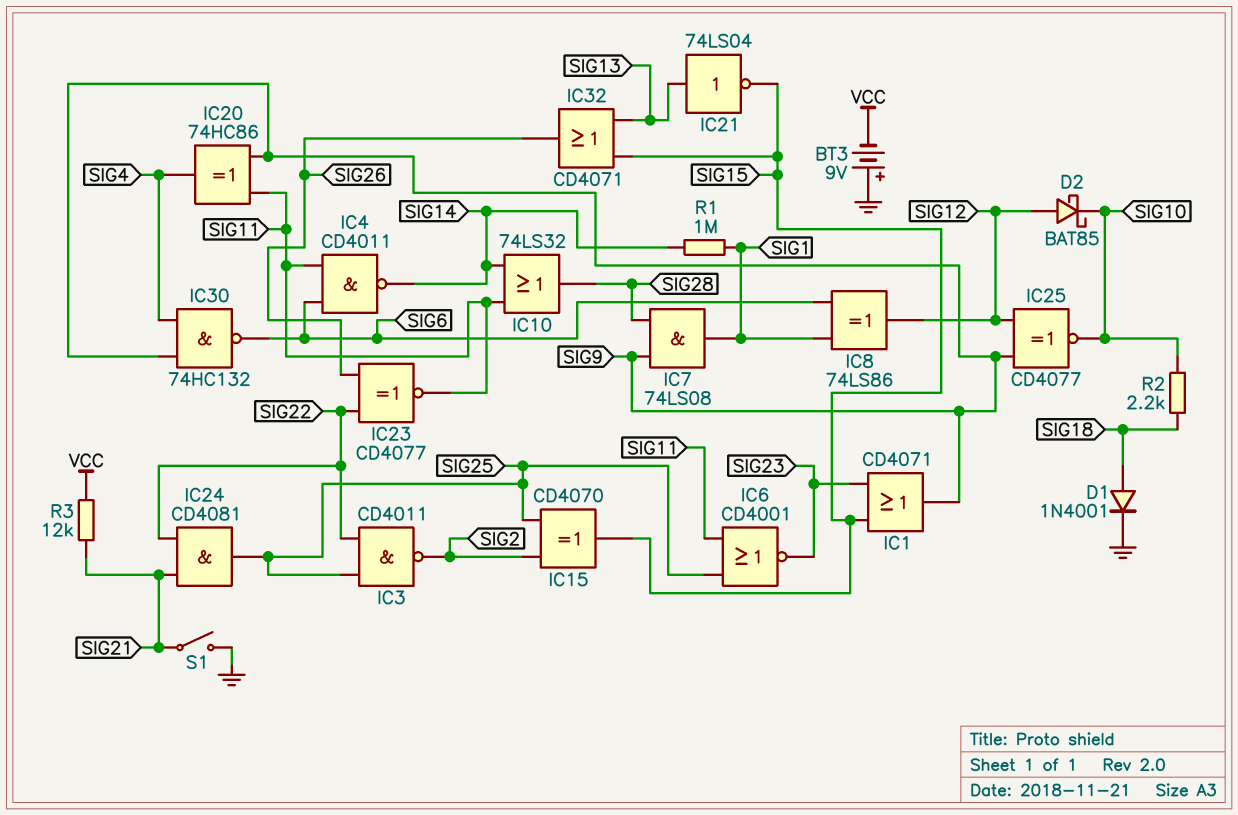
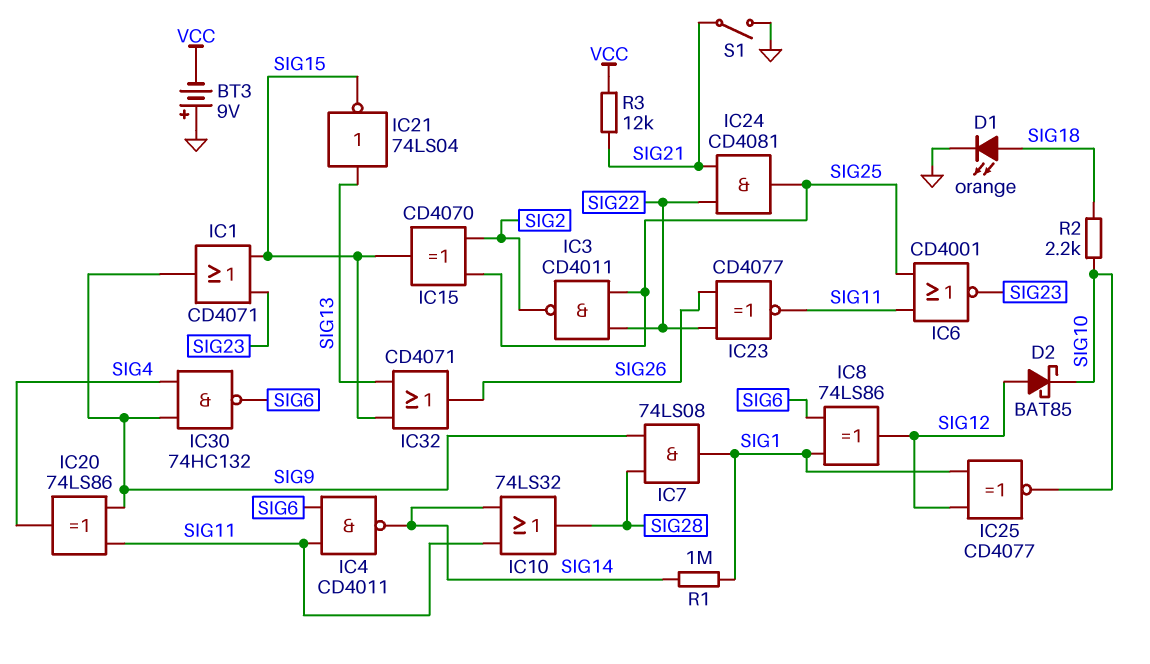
D1: diode 1N4001 (A SIG18, K GND) -> LED orange (A SIG18, K GND)
IC20: XOR 74HC86 (in SIG9, in SIG11, out SIG4) -> XOR 74LS86 (in SIG9, in SIG11, out SIG4)
IC25: XNOR CD4077 (in SIG9, in SIG12, out SIG10) -> XNOR CD4077 (in SIG1, in SIG12, out SIG10)

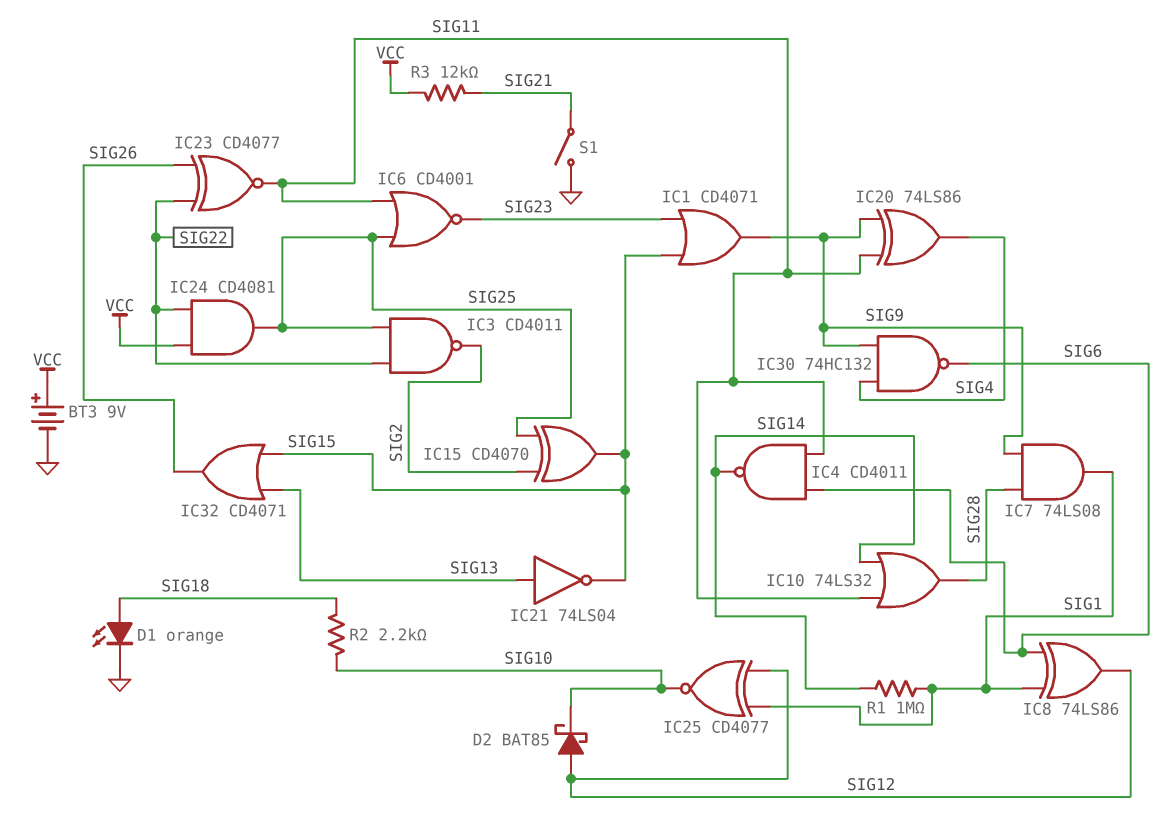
BT3: 9V (plus GND, minus VCC) -> 9V (plus VCC, minus GND)
IC24: AND CD4081 (in SIG21, in SIG22, out SIG25) -> AND CD4081 (in SIG22, in VCC, out SIG25)

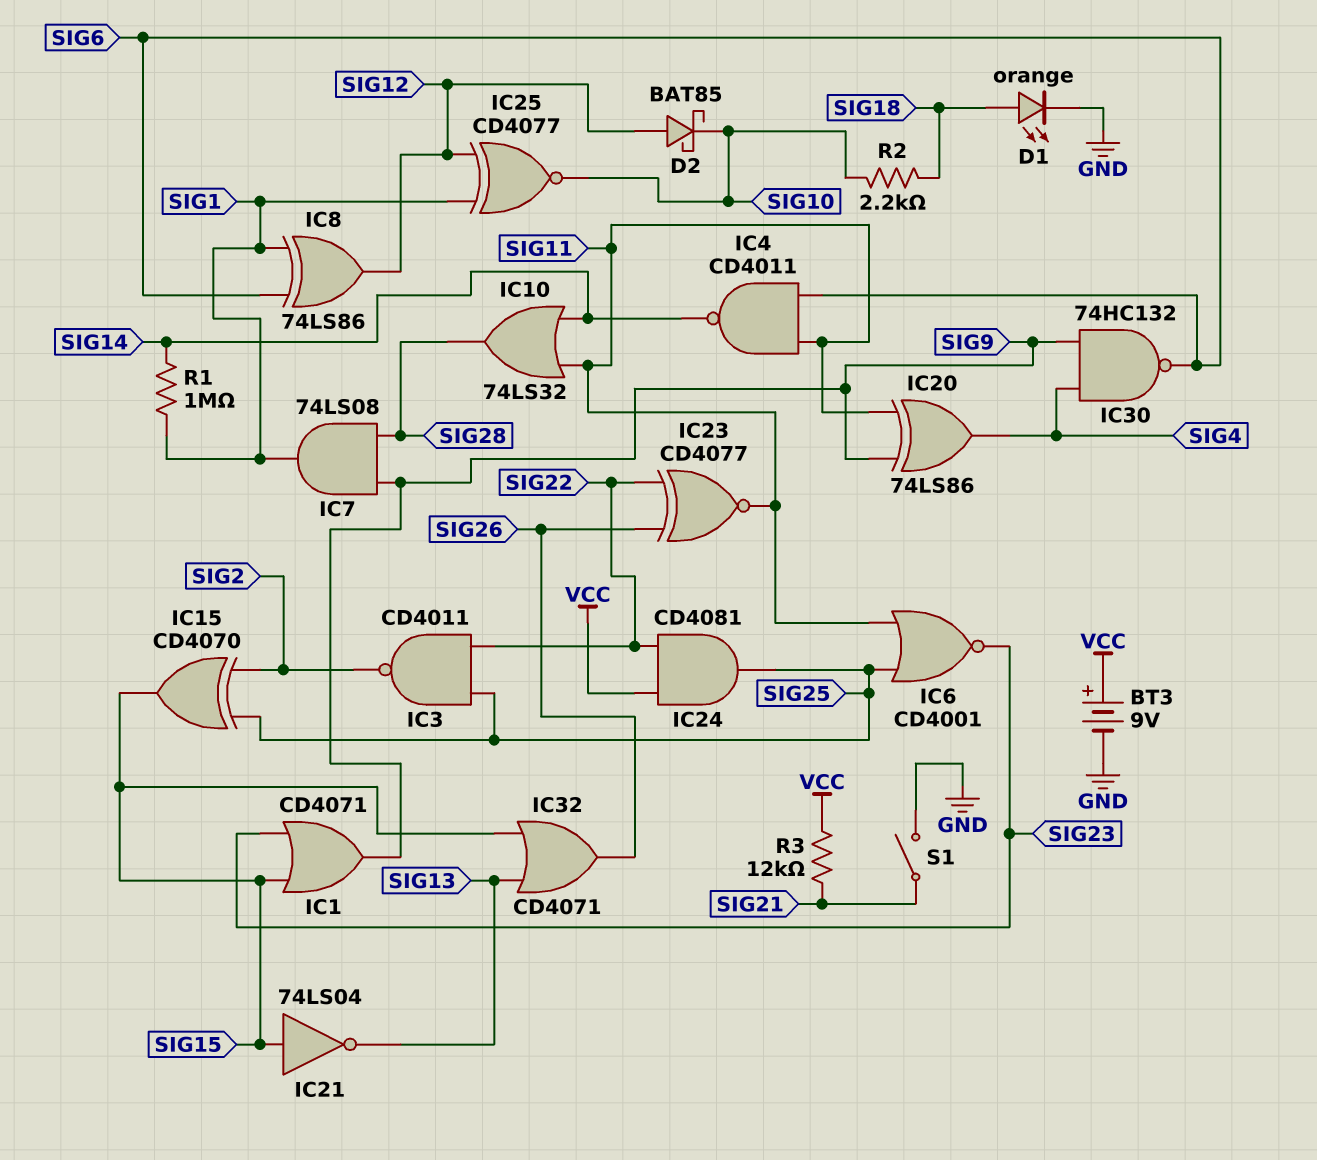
IC21: NOT 74LS04 (in SIG13, out SIG15) -> NOT 74LS04 (in SIG15, out SIG13)

